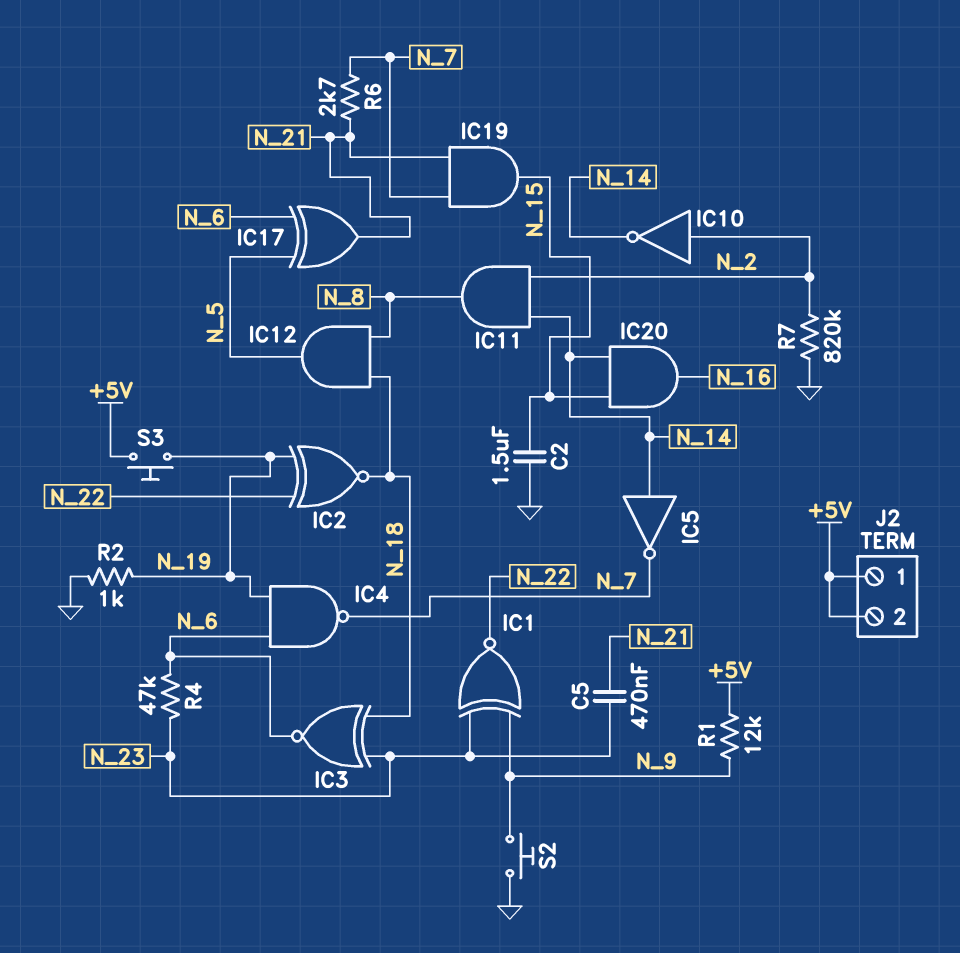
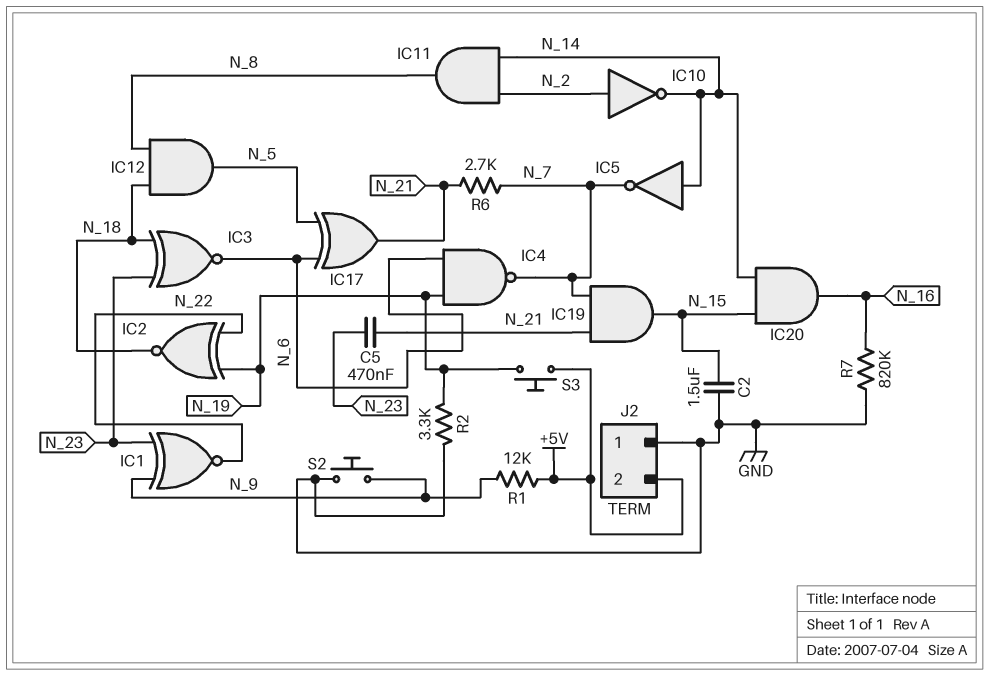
J2 pin 1: +5V -> GND
R2: 1k (GND, N_19) -> 3.3k (GND, N_19)
R4: 47k (N_6, N_23) -> none
R7: 820k (GND, N_2) -> 820k (GND, N_16)

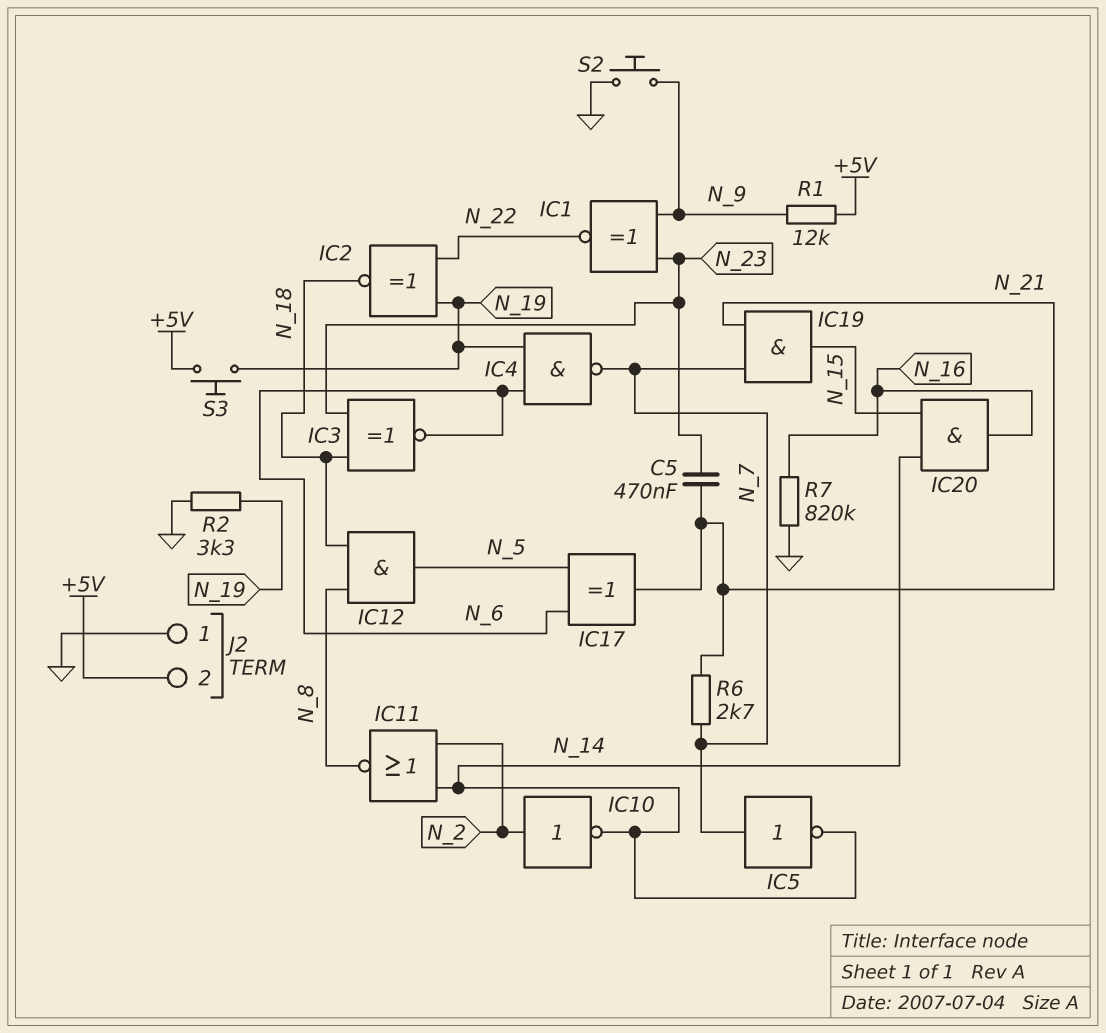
C2: 1.5uF (GND, N_15) -> none
IC5: NOT (in N_14, out N_7) -> NOT (in N_7, out N_14)
IC11: AND (in N_2, in N_14, out N_8) -> NOR (in N_2, in N_14, out N_8)

